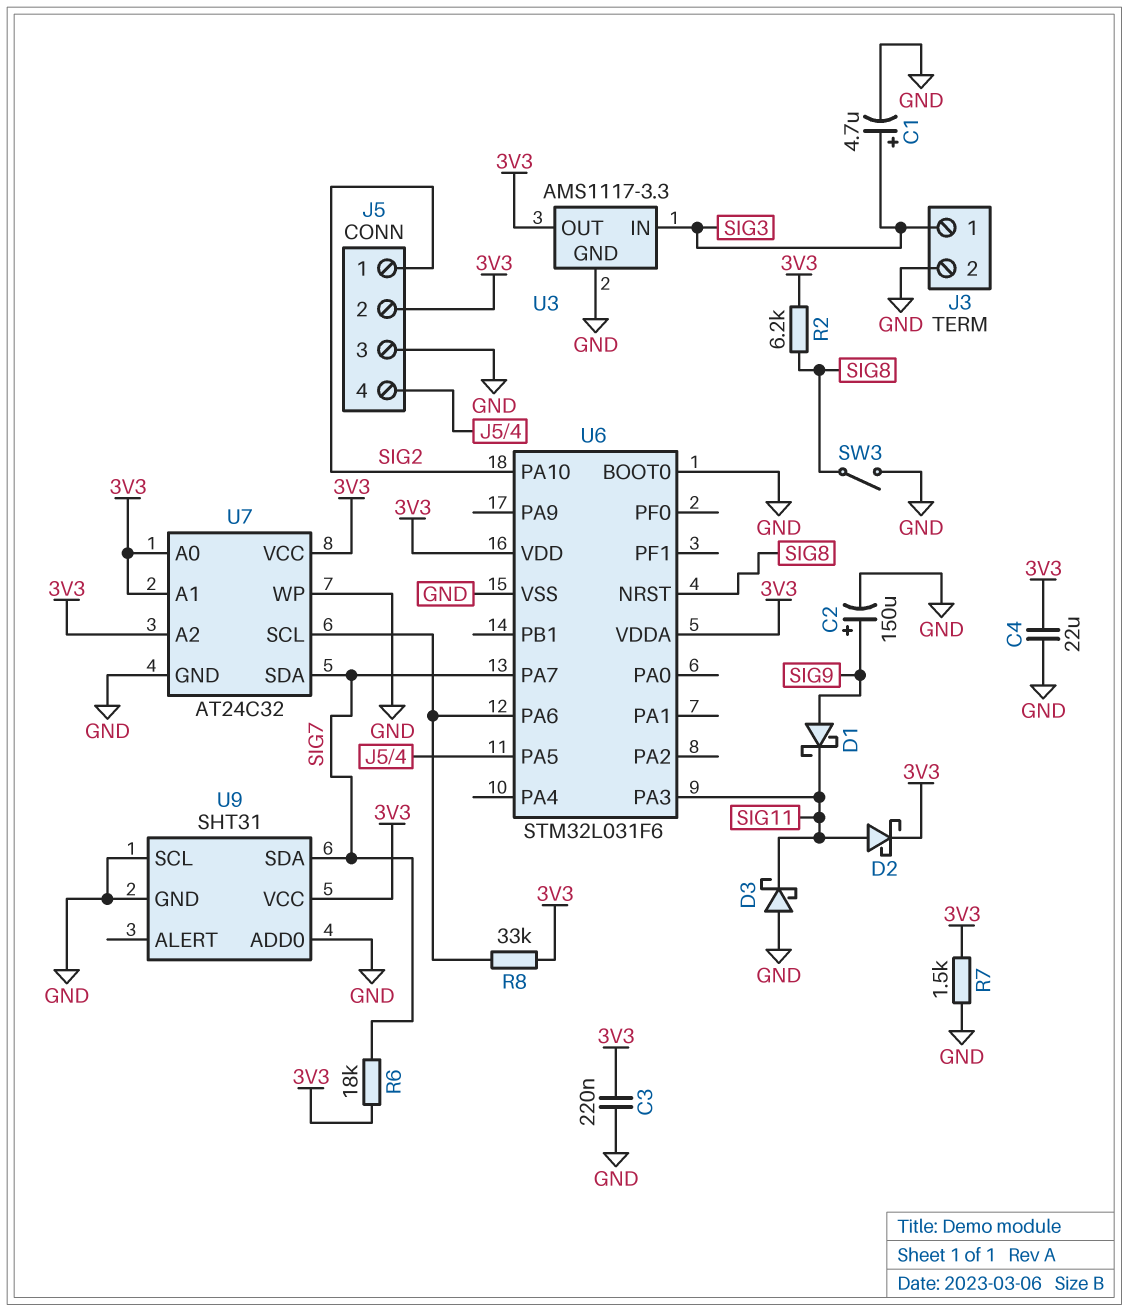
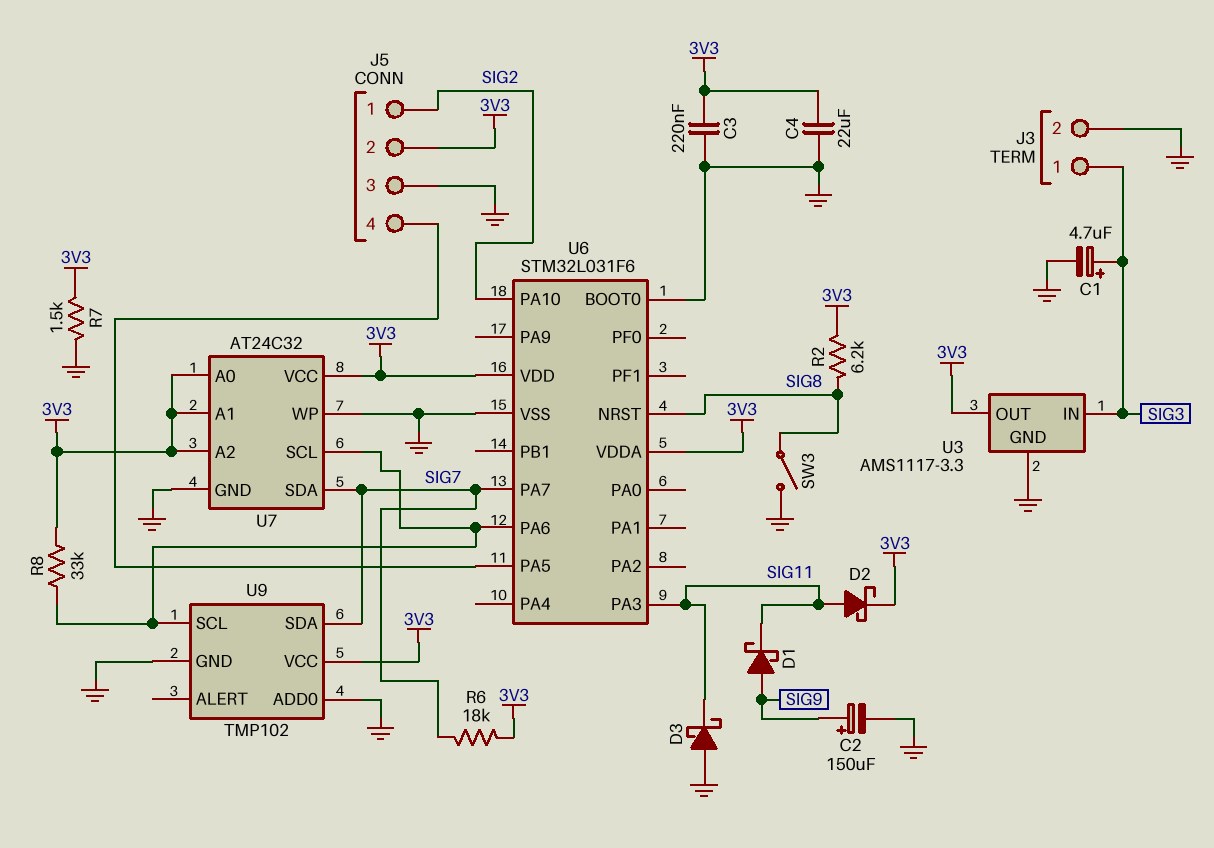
U9: SHT31 -> TMP102
U9 pin SCL: GND -> U6/PA6

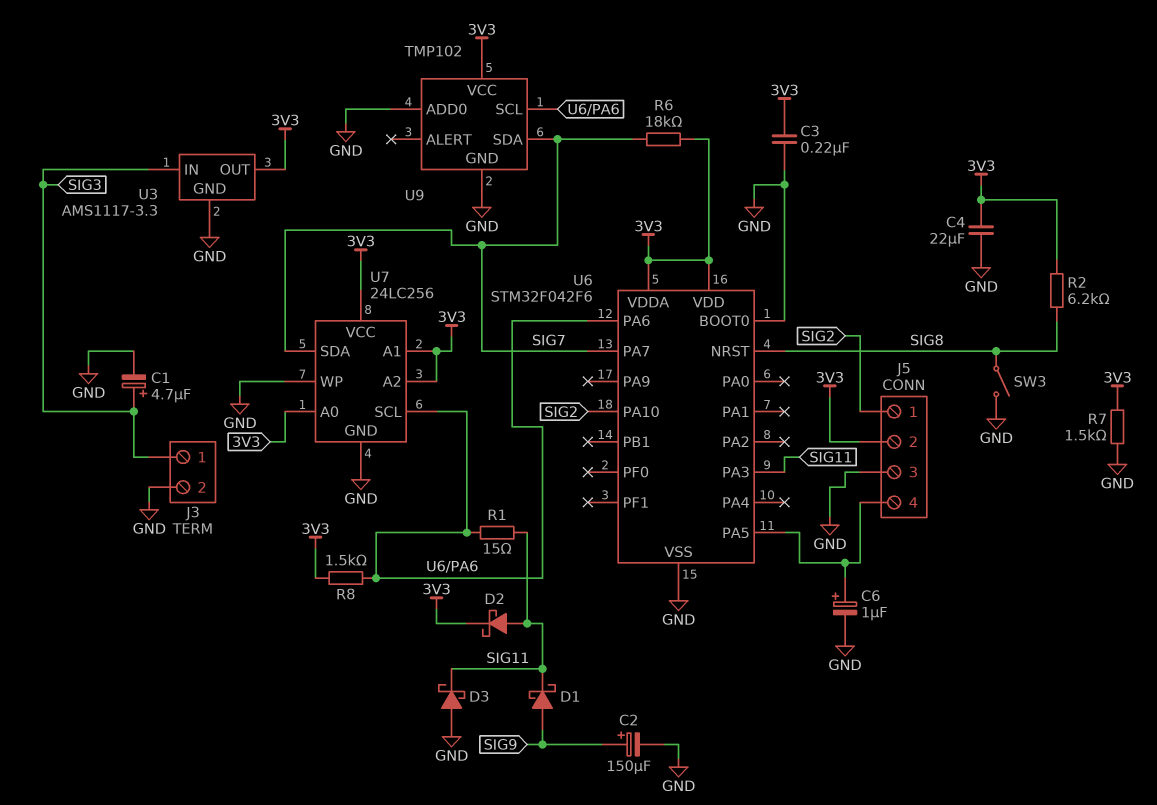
C6: none -> 1uF (plus J5/4, minus GND)
R1: none -> 15 (SIG11, U6/PA6)
R8: 33k (3V3, U6/PA6) -> 1.5k (3V3, U6/PA6)
U6: STM32L031F6 -> STM32F042F6
U7: AT24C32 -> 24LC256

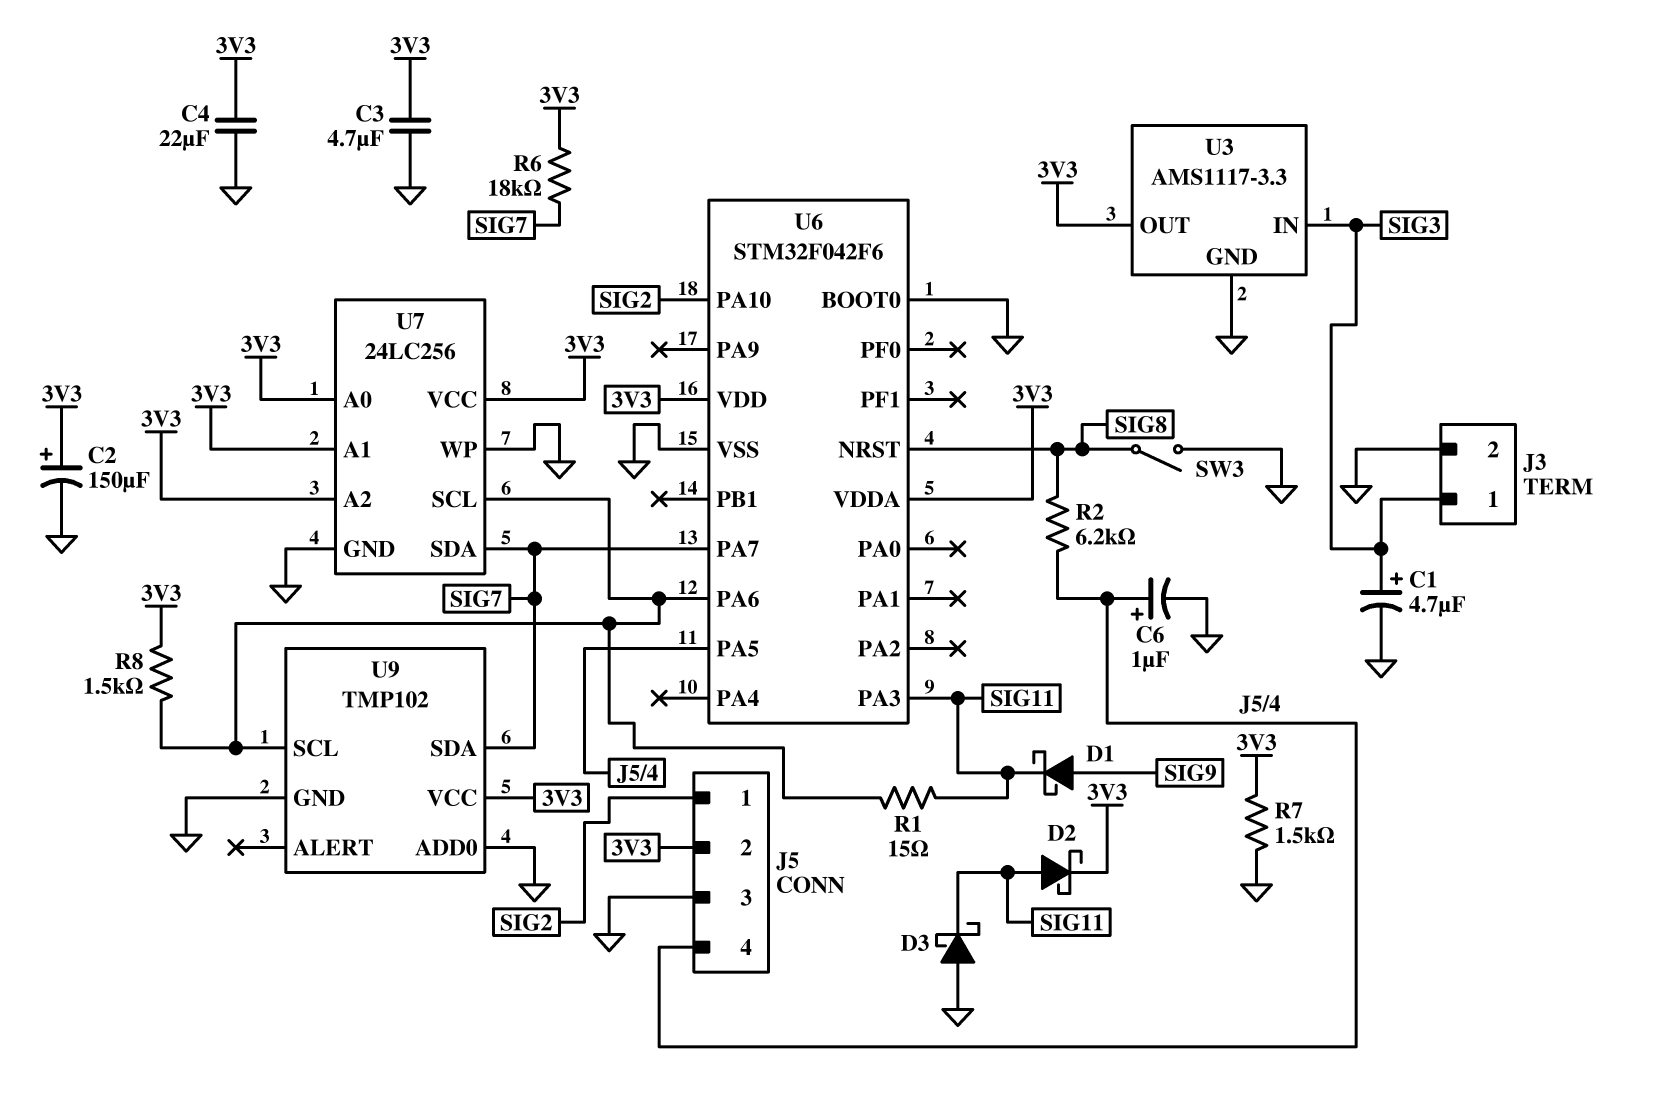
C2: 150uF (plus SIG9, minus GND) -> 150uF (plus 3V3, minus GND)
C3: 220nF (3V3, GND) -> 4.7uF (3V3, GND)
R2: 6.2k (3V3, SIG8) -> 6.2k (J5/4, SIG8)

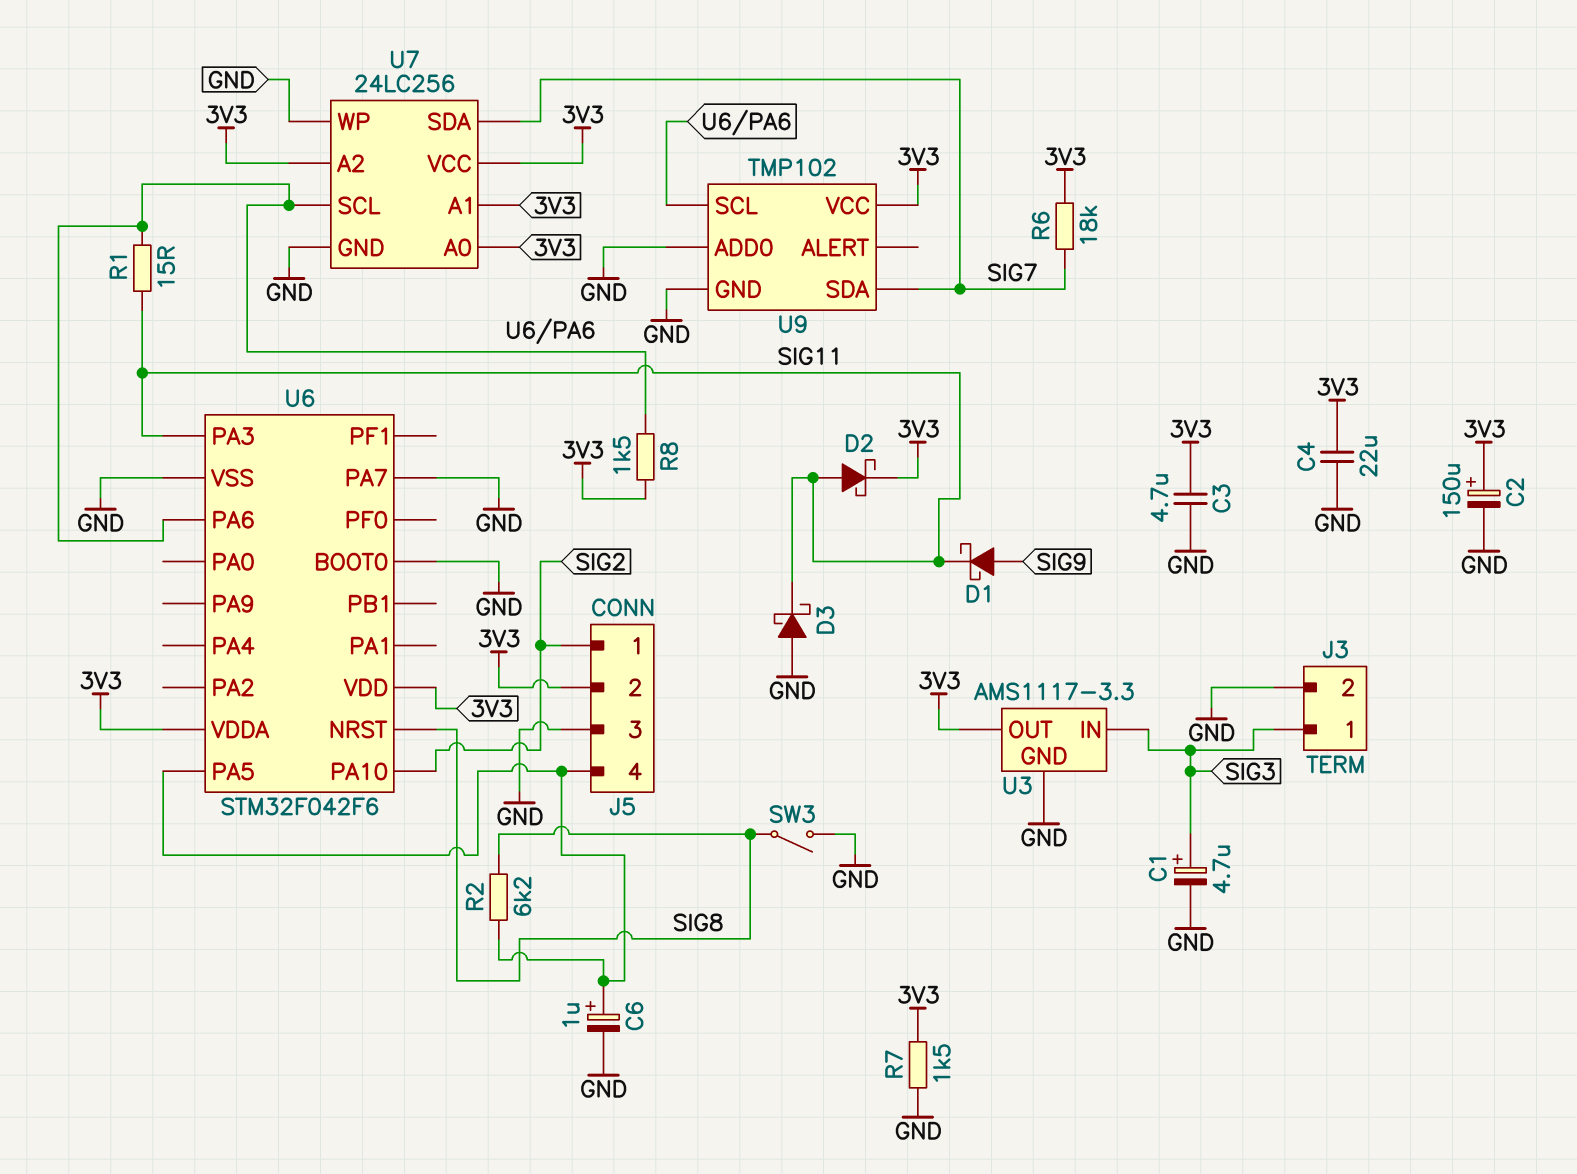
U6 pin PA7: SIG7 -> GND

